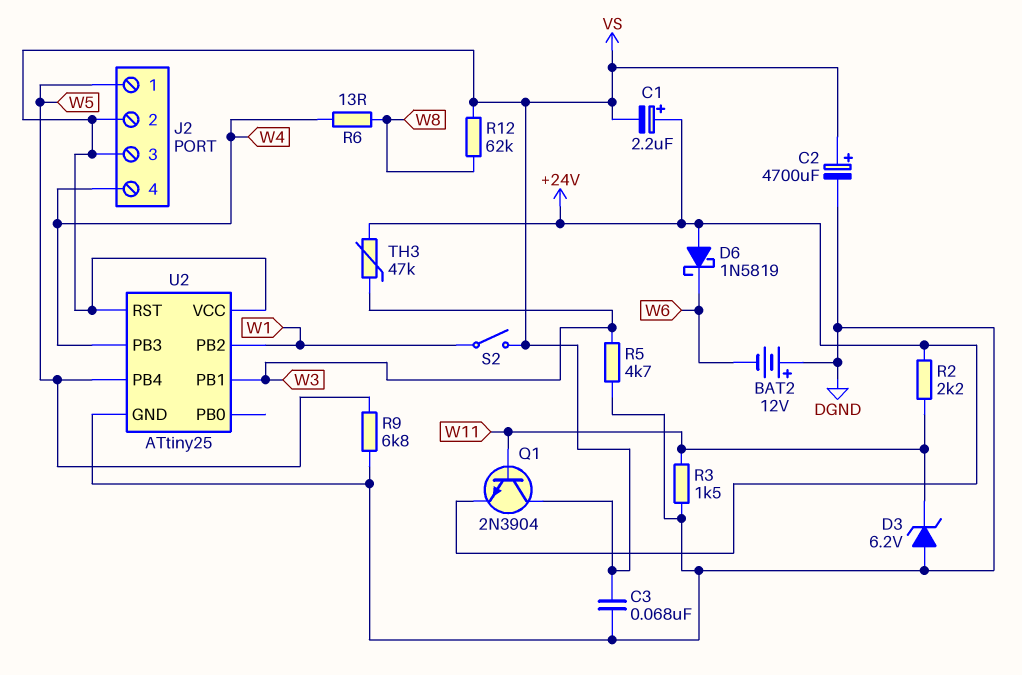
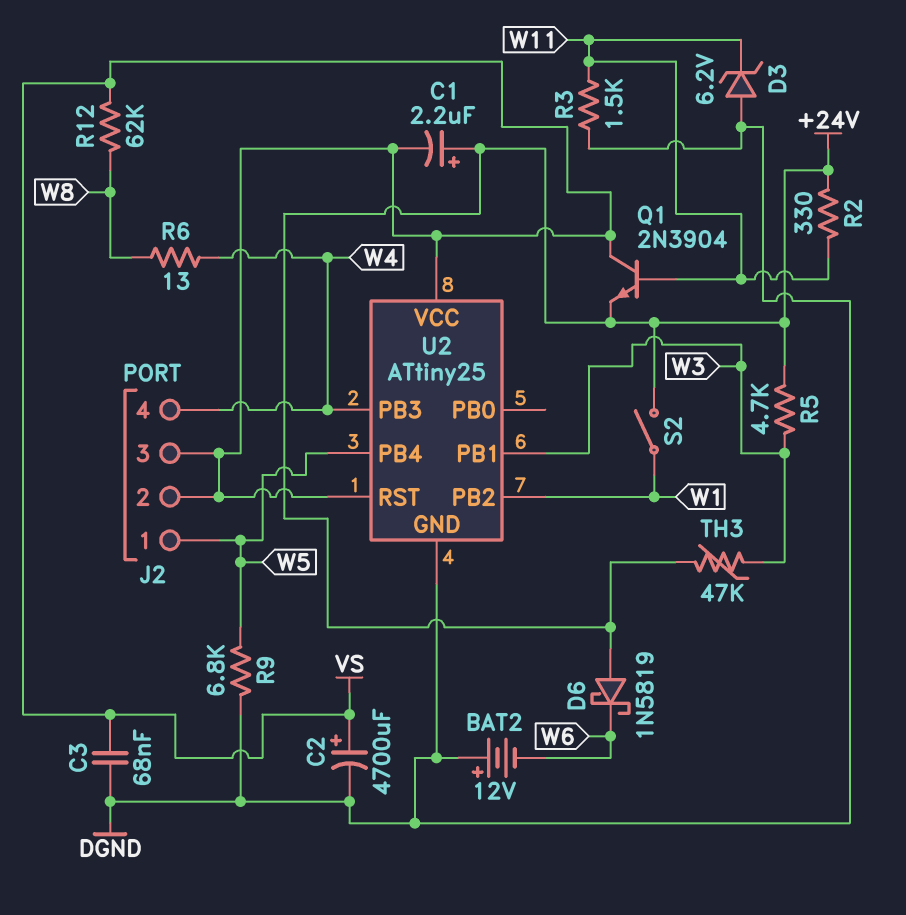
R2: 2.2k (+24V, W11) -> 330 (+24V, W11)
R5: 4.7k (DGND, W3) -> 4.7k (+24V, W3)
S2: switch (VS, W1) -> switch (+24V, W1)

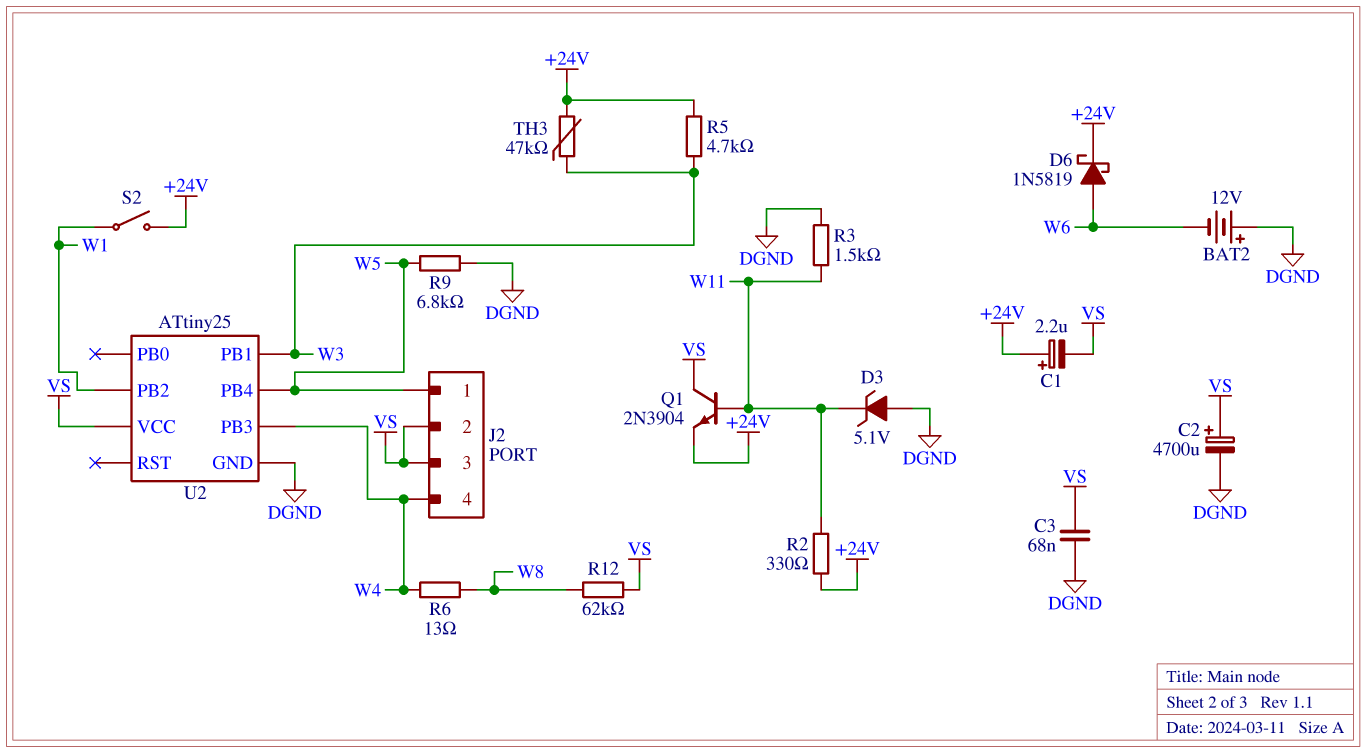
D3: zener 6.2V (A DGND, K W11) -> zener 5.1V (A DGND, K W11)
D6: schottky 1N5819 (A +24V, K W6) -> schottky 1N5819 (A W6, K +24V)
U2 pin RST: VS -> none

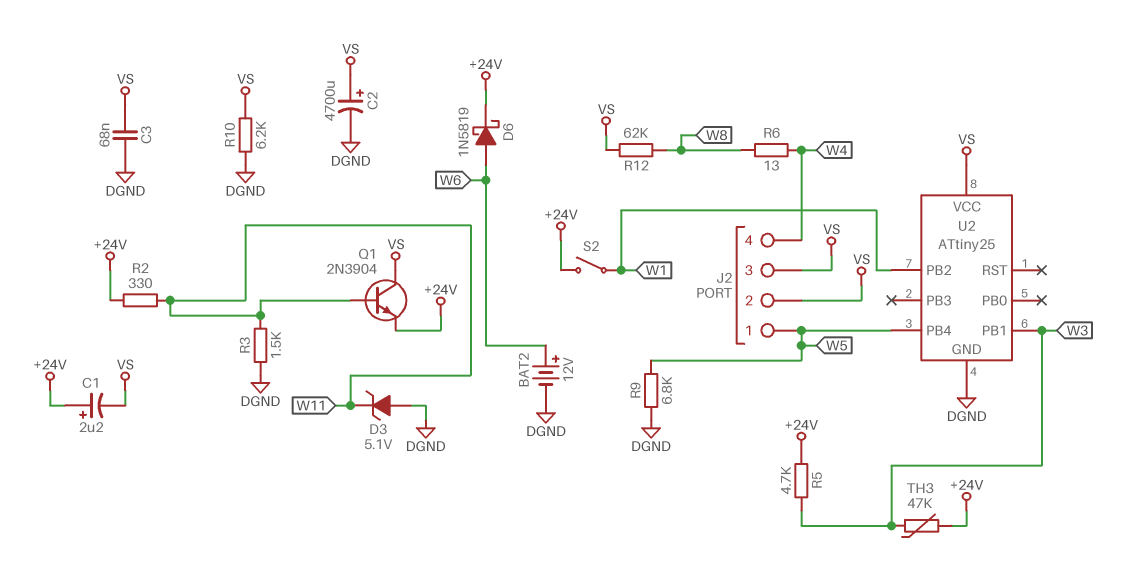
BAT2: 12V (plus DGND, minus W6) -> 12V (plus W6, minus DGND)
R10: none -> 6.2k (DGND, VS)
U2 pin PB3: W4 -> none

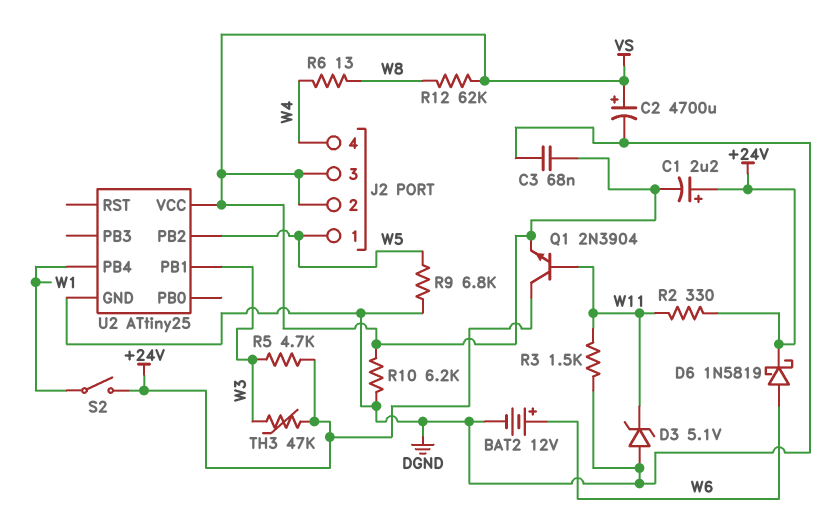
Q1: NPN 2N3904 (B W11, C VS, E +24V) -> NPN 2N3904 (B W11, C +24V, E VS)
U2 pin PB2: W1 -> W5
U2 pin PB4: W5 -> W1

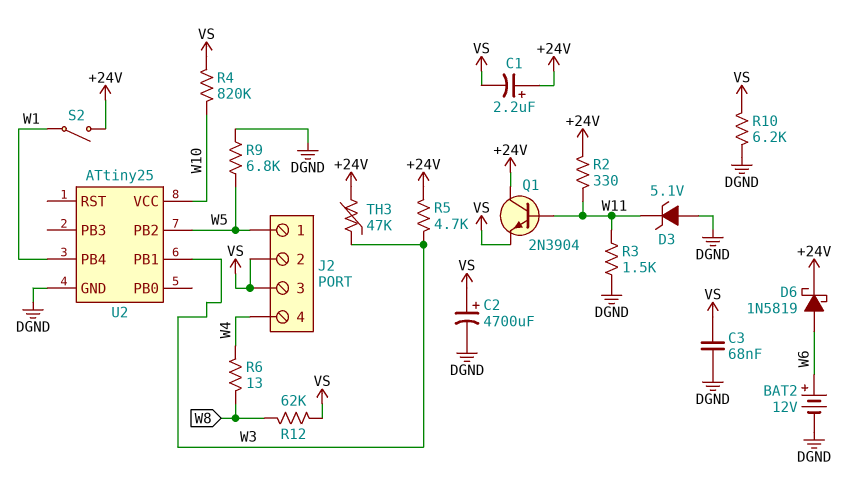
R4: none -> 820k (VS, W10)
U2 pin VCC: VS -> W10

